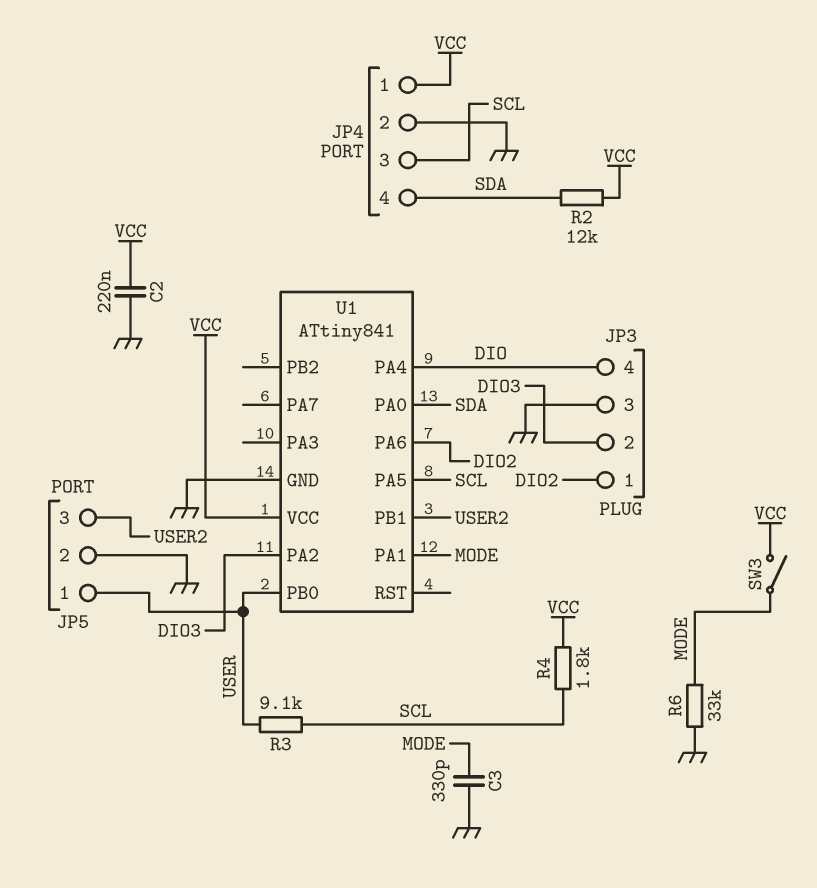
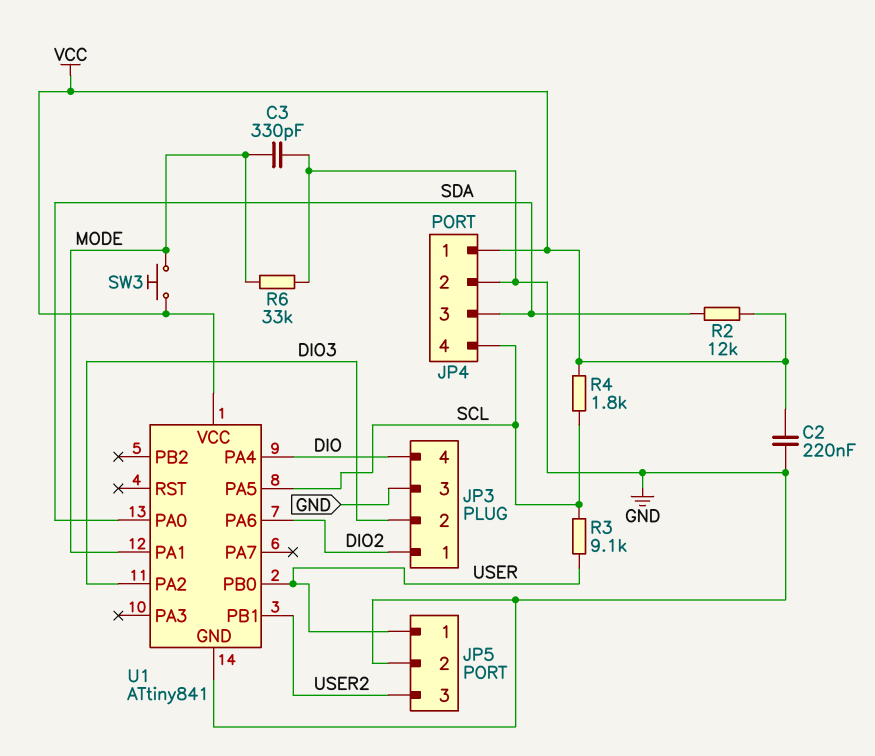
JP4 pin 3: SCL -> SDA
JP4 pin 4: SDA -> SCL
SW3: switch (MODE, VCC) -> button (MODE, VCC)

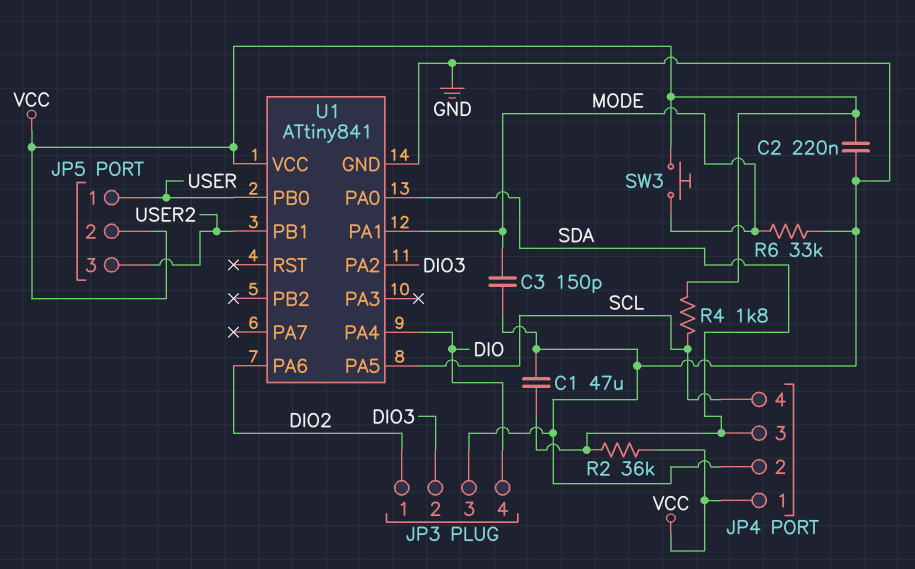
C1: none -> 47uF (GND, SDA)
C3: 330pF (GND, MODE) -> 150pF (GND, MODE)
JP5 pin 2: GND -> VCC
R2: 12k (SDA, VCC) -> 36k (SDA, VCC)
R3: 9.1k (SCL, USER) -> none

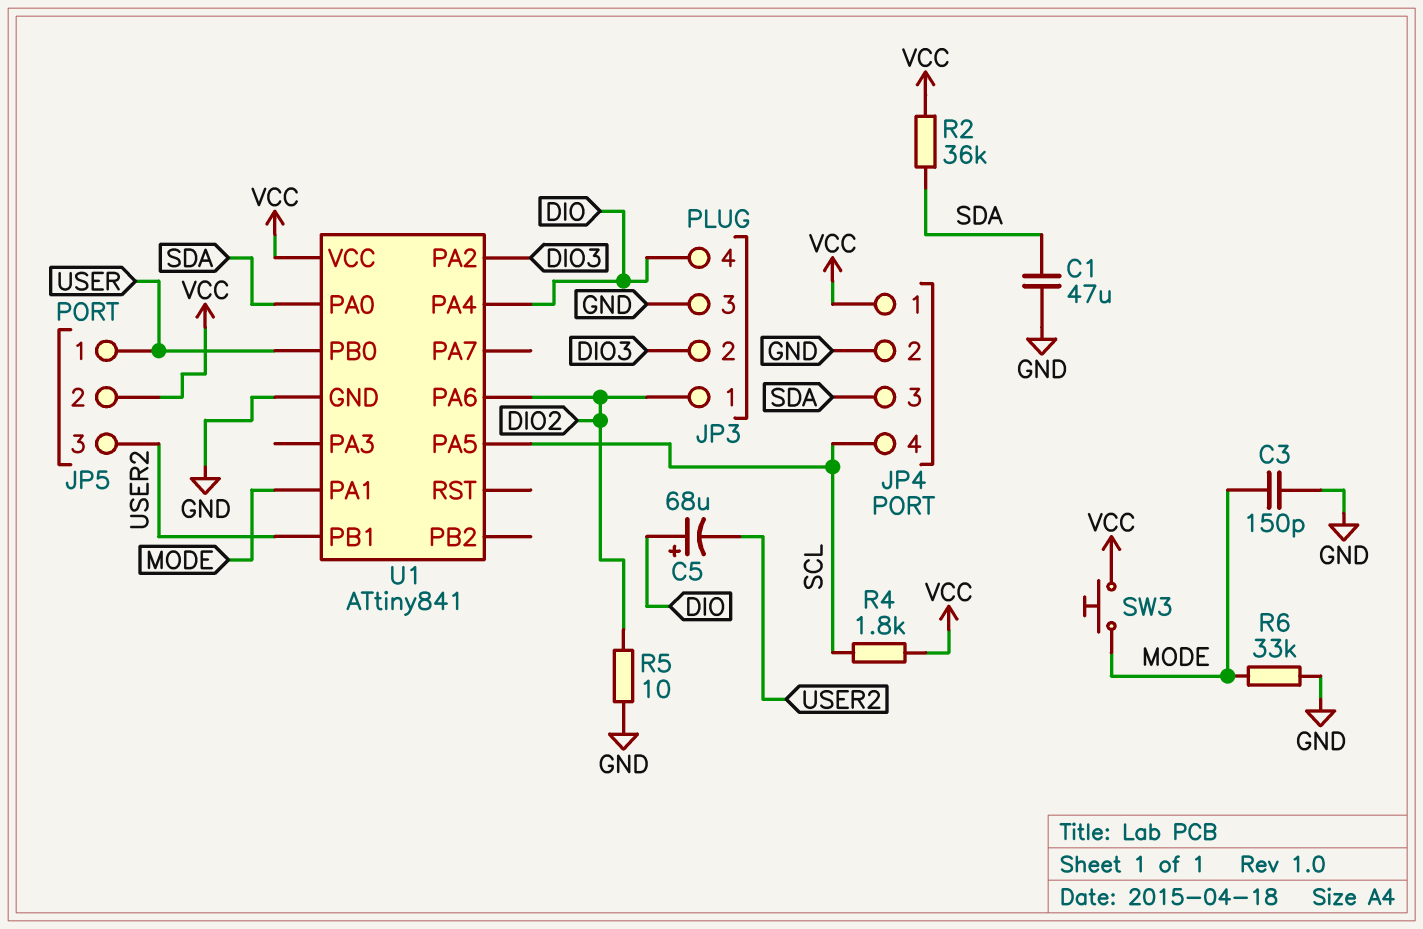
C2: 220nF (GND, VCC) -> none
C5: none -> 68uF (plus DIO, minus USER2)
R5: none -> 10 (DIO2, GND)

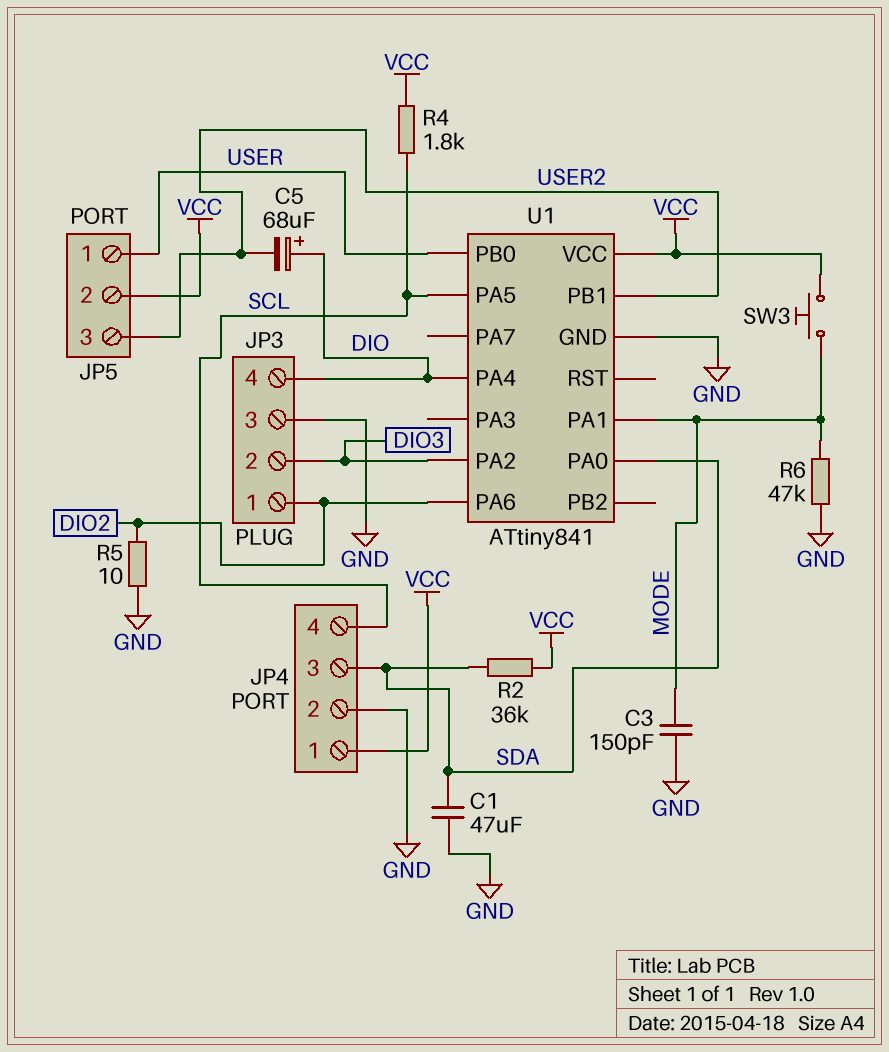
R6: 33k (GND, MODE) -> 47k (GND, MODE)

